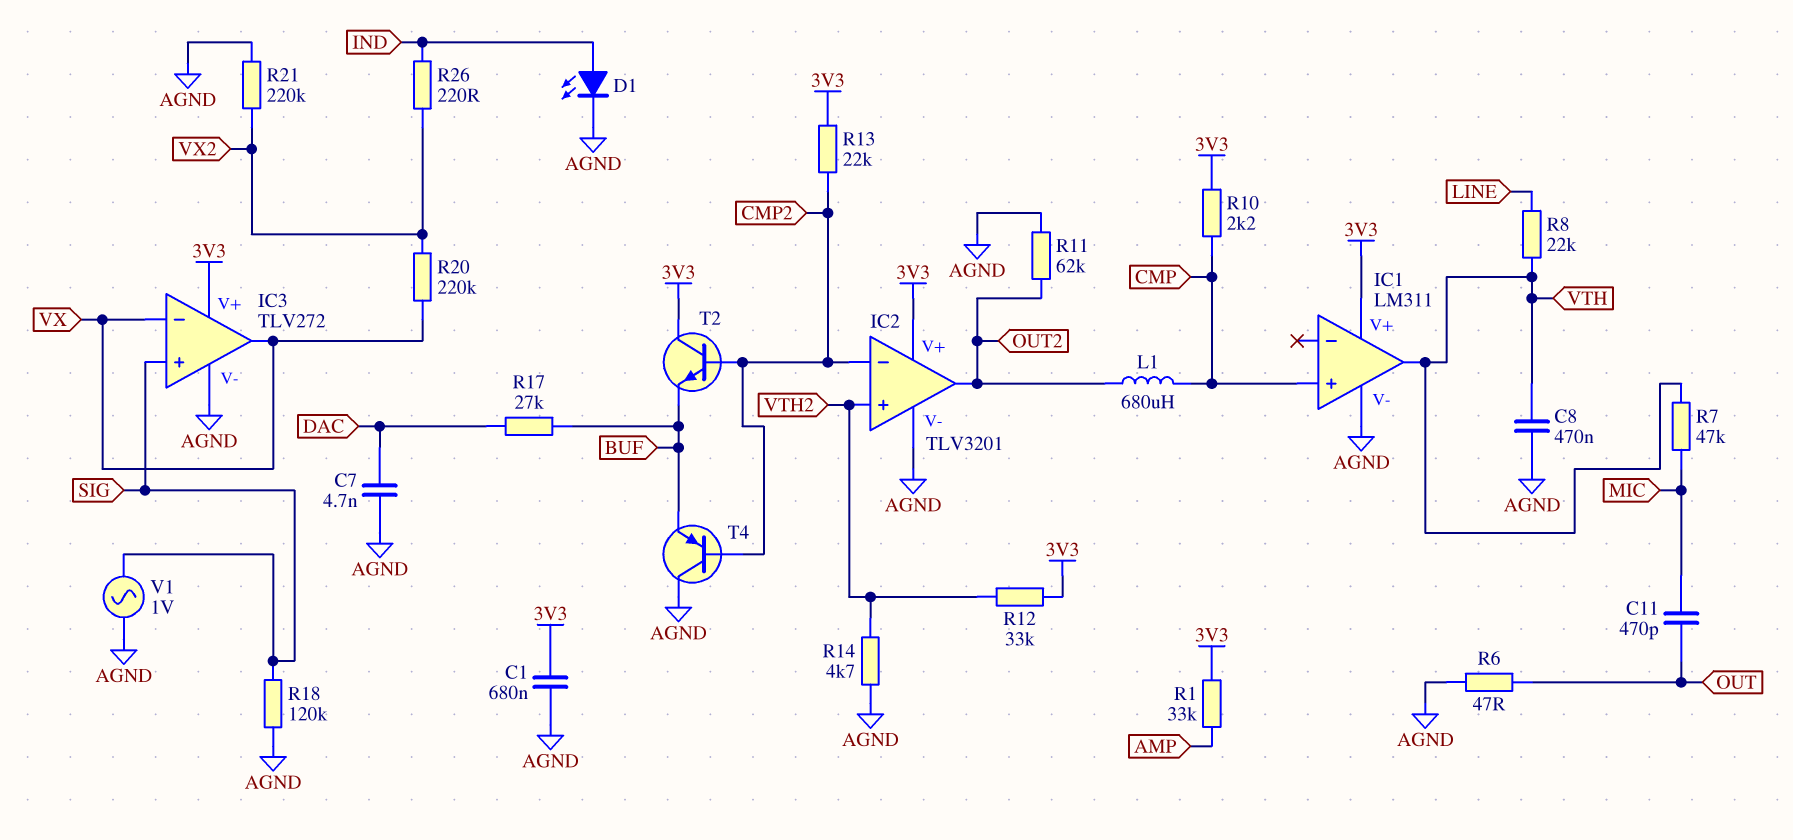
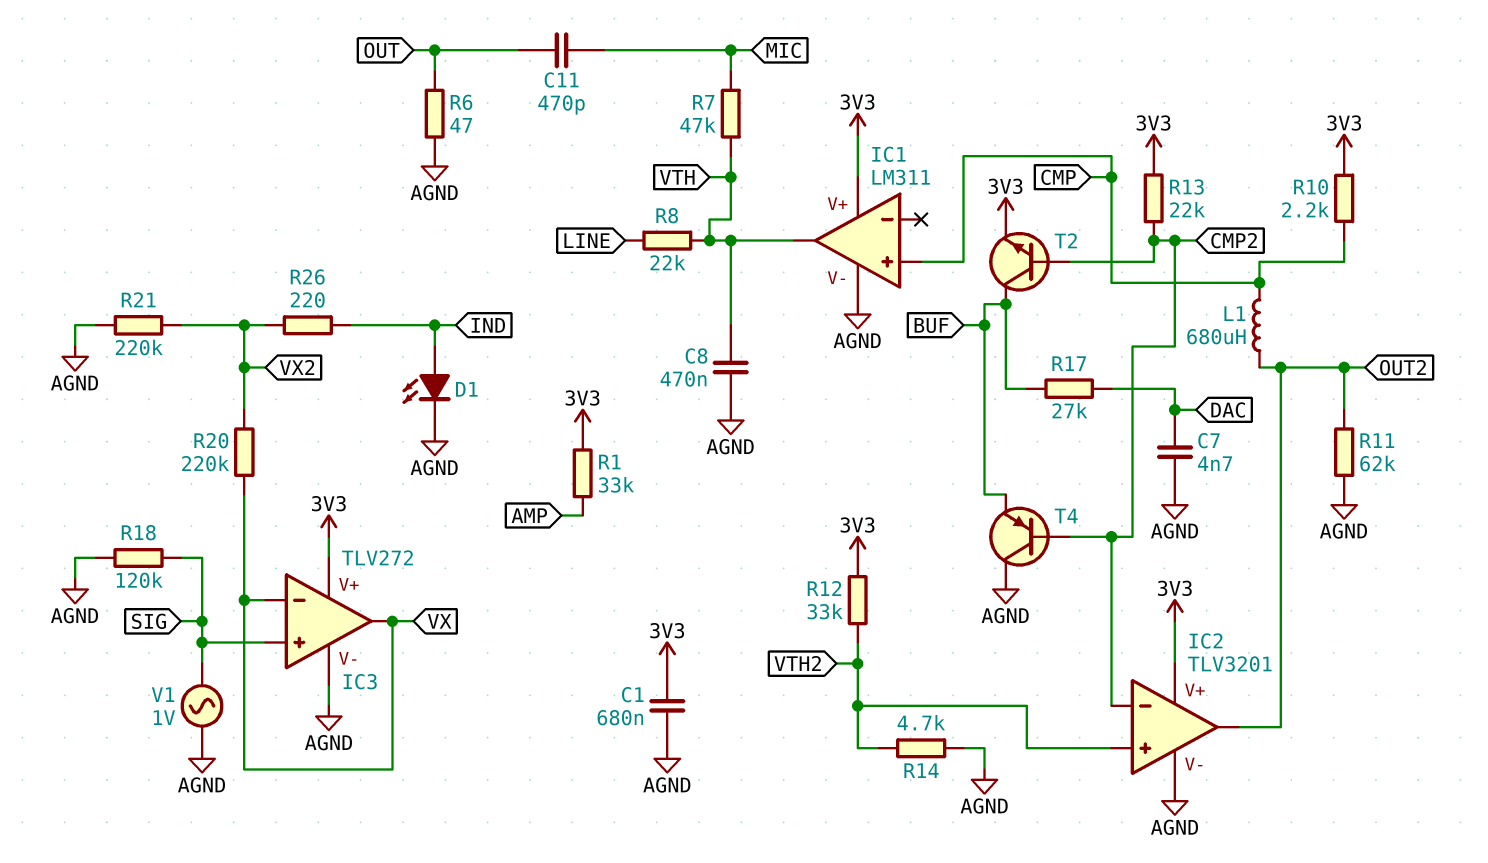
T2: NPN (B CMP2, C 3V3, E BUF) -> NPN (B CMP2, C BUF, E 3V3)

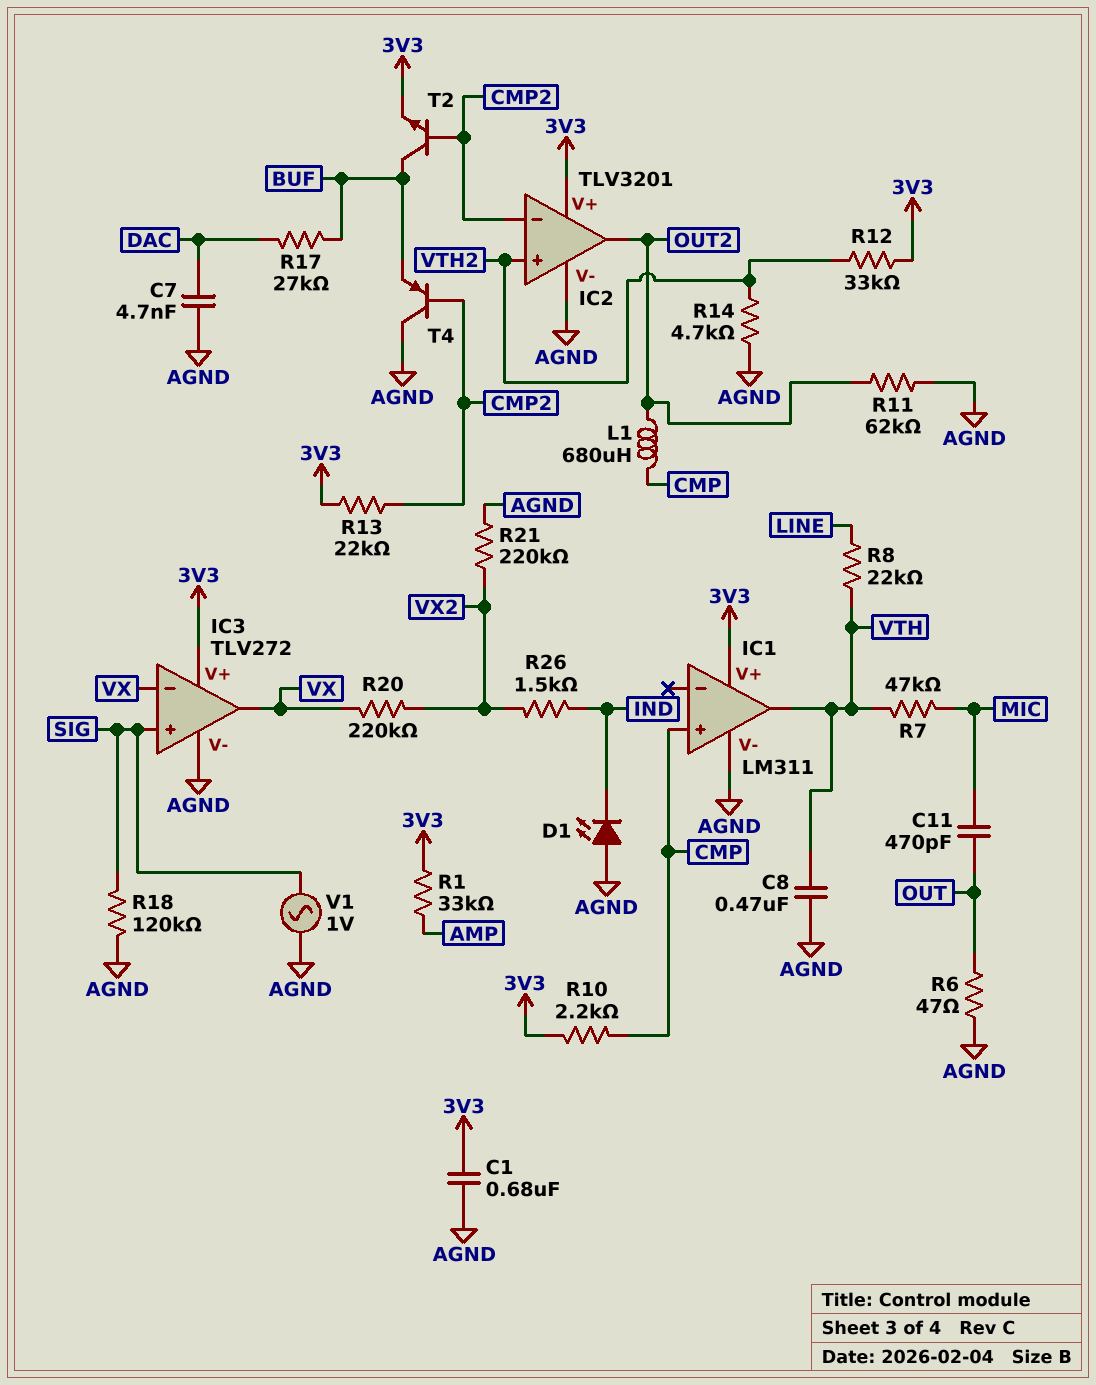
D1: LED (A IND, K AGND) -> LED (A AGND, K IND)
R26: 220 (IND, VX2) -> 1.5k (IND, VX2)

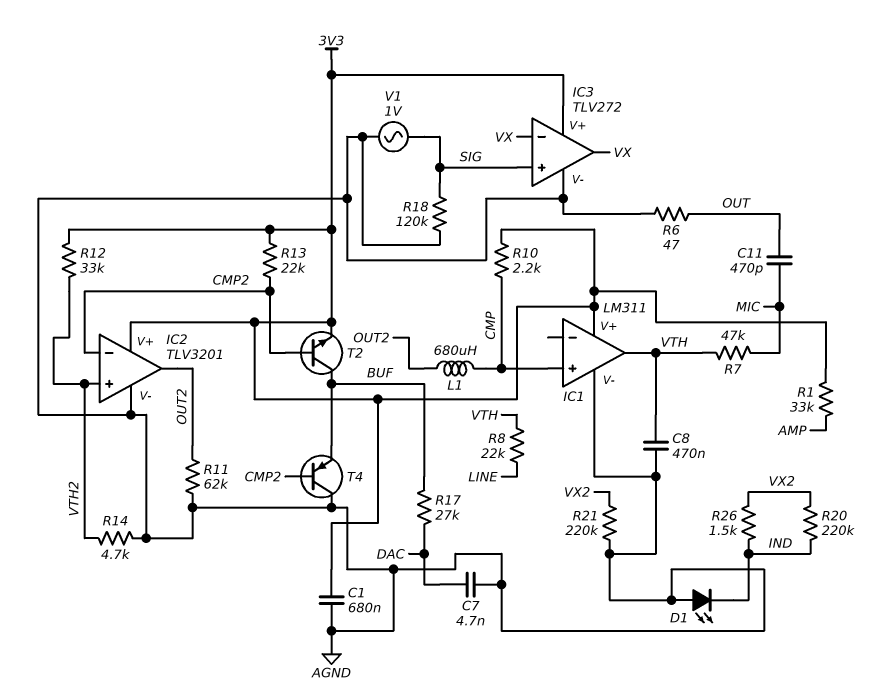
R20: 220k (VX, VX2) -> 220k (IND, VX2)

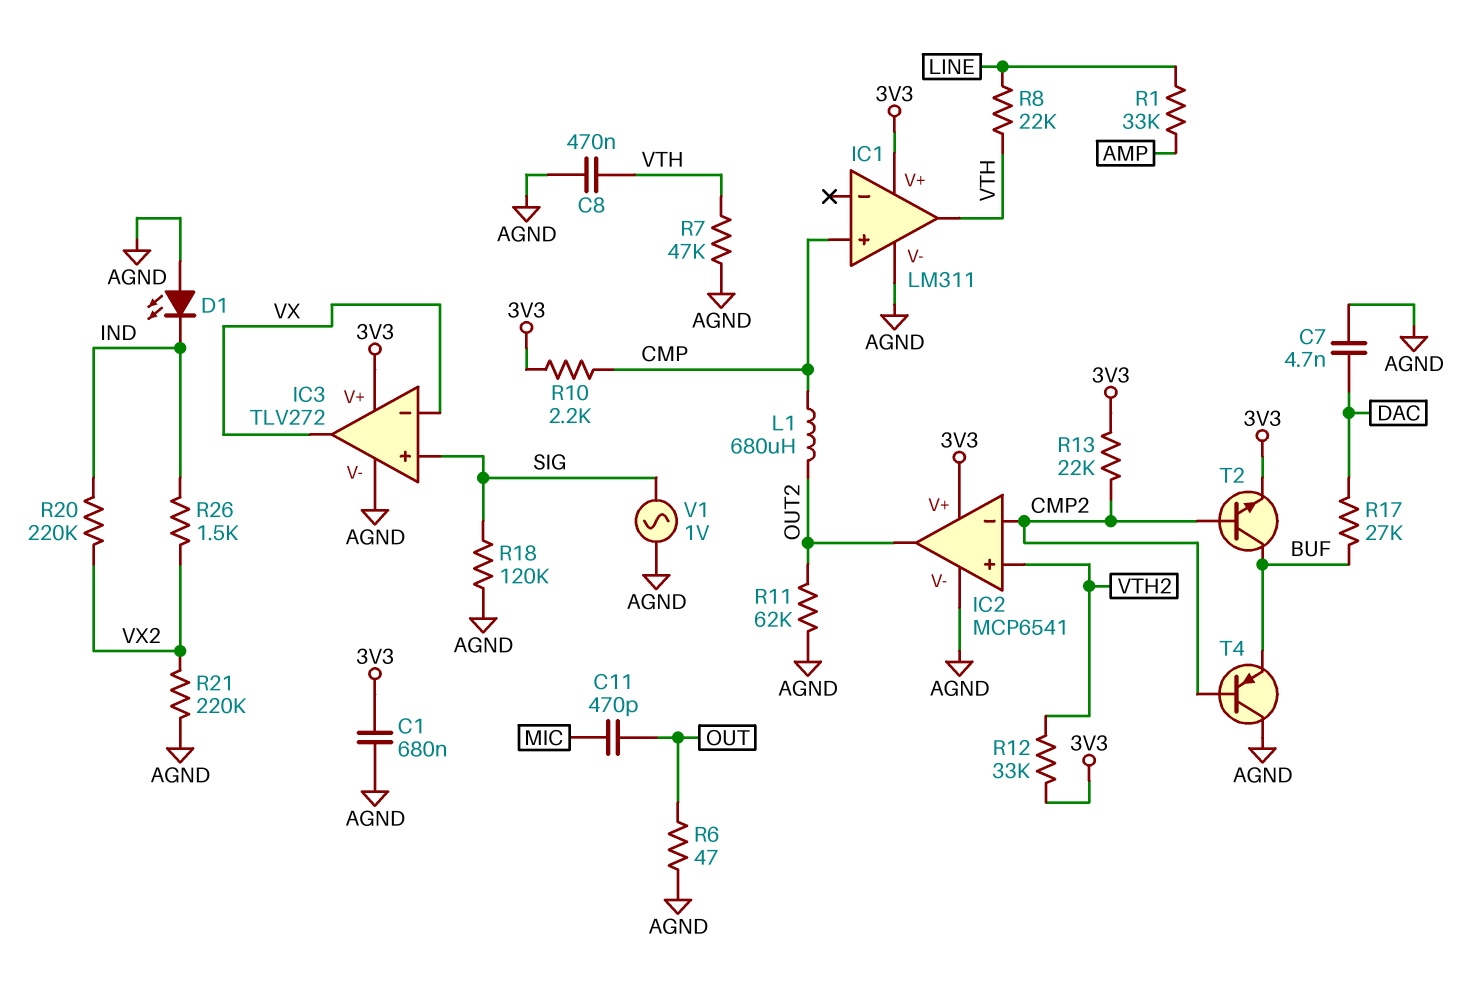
IC2: TLV3201 -> MCP6541
R1: 33k (3V3, AMP) -> 33k (AMP, LINE)
R7: 47k (MIC, VTH) -> 47k (AGND, VTH)
R14: 4.7k (AGND, VTH2) -> none

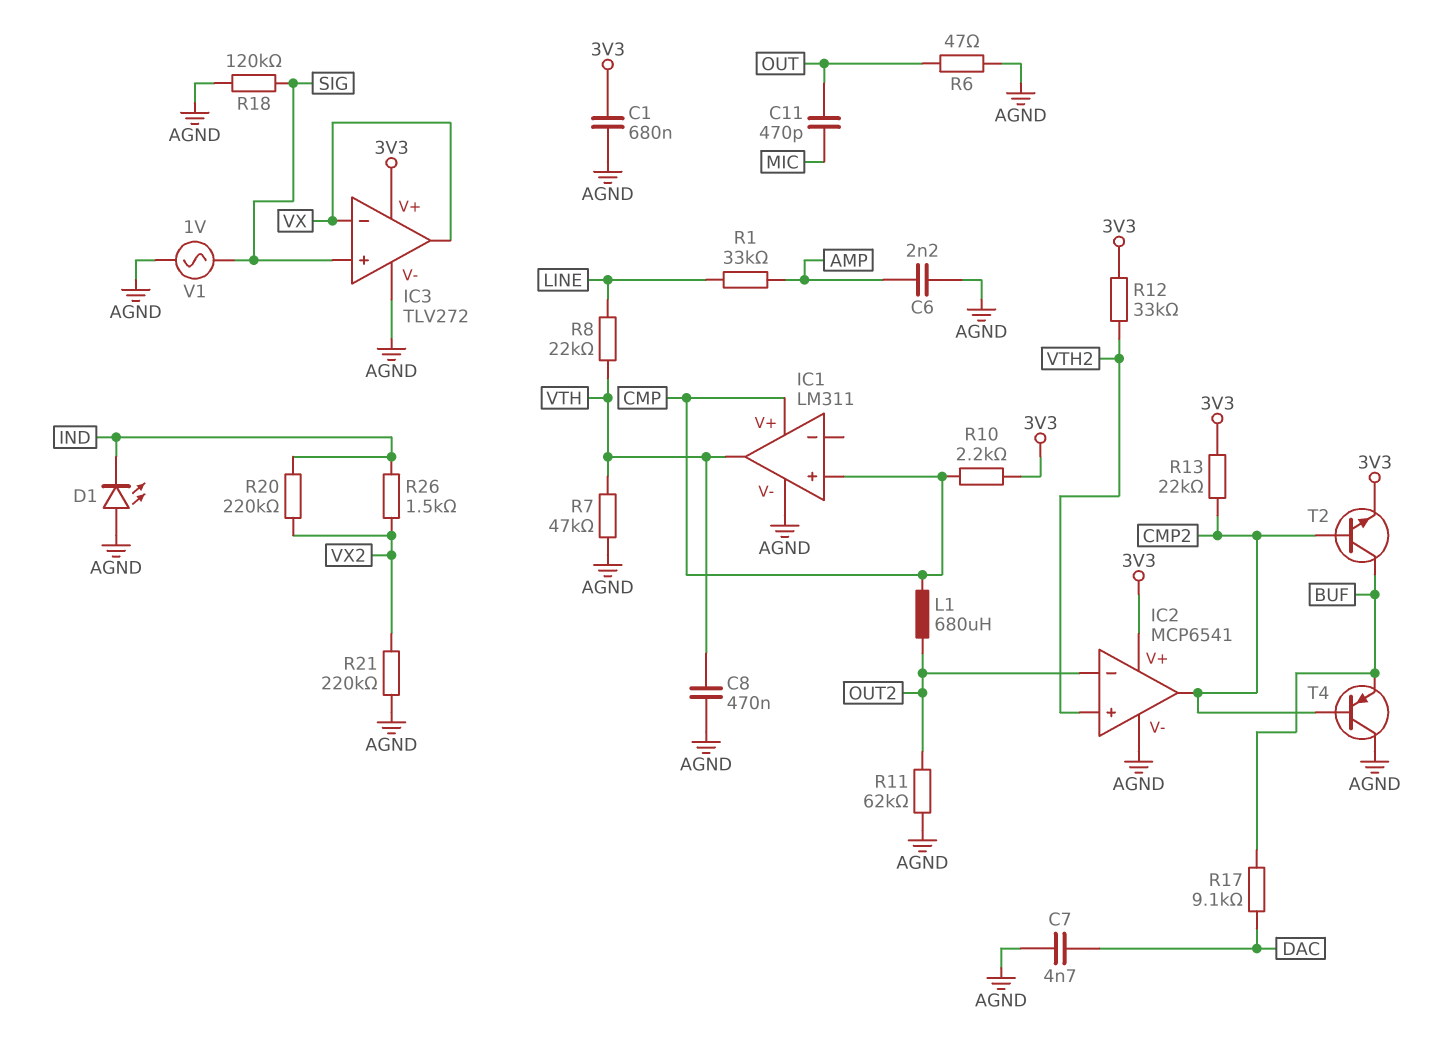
C6: none -> 2.2nF (AGND, AMP)
IC1 pin V+: 3V3 -> CMP
IC2 pin in-: CMP2 -> OUT2
IC2 pin out: OUT2 -> CMP2
R17: 27k (BUF, DAC) -> 9.1k (BUF, DAC)

